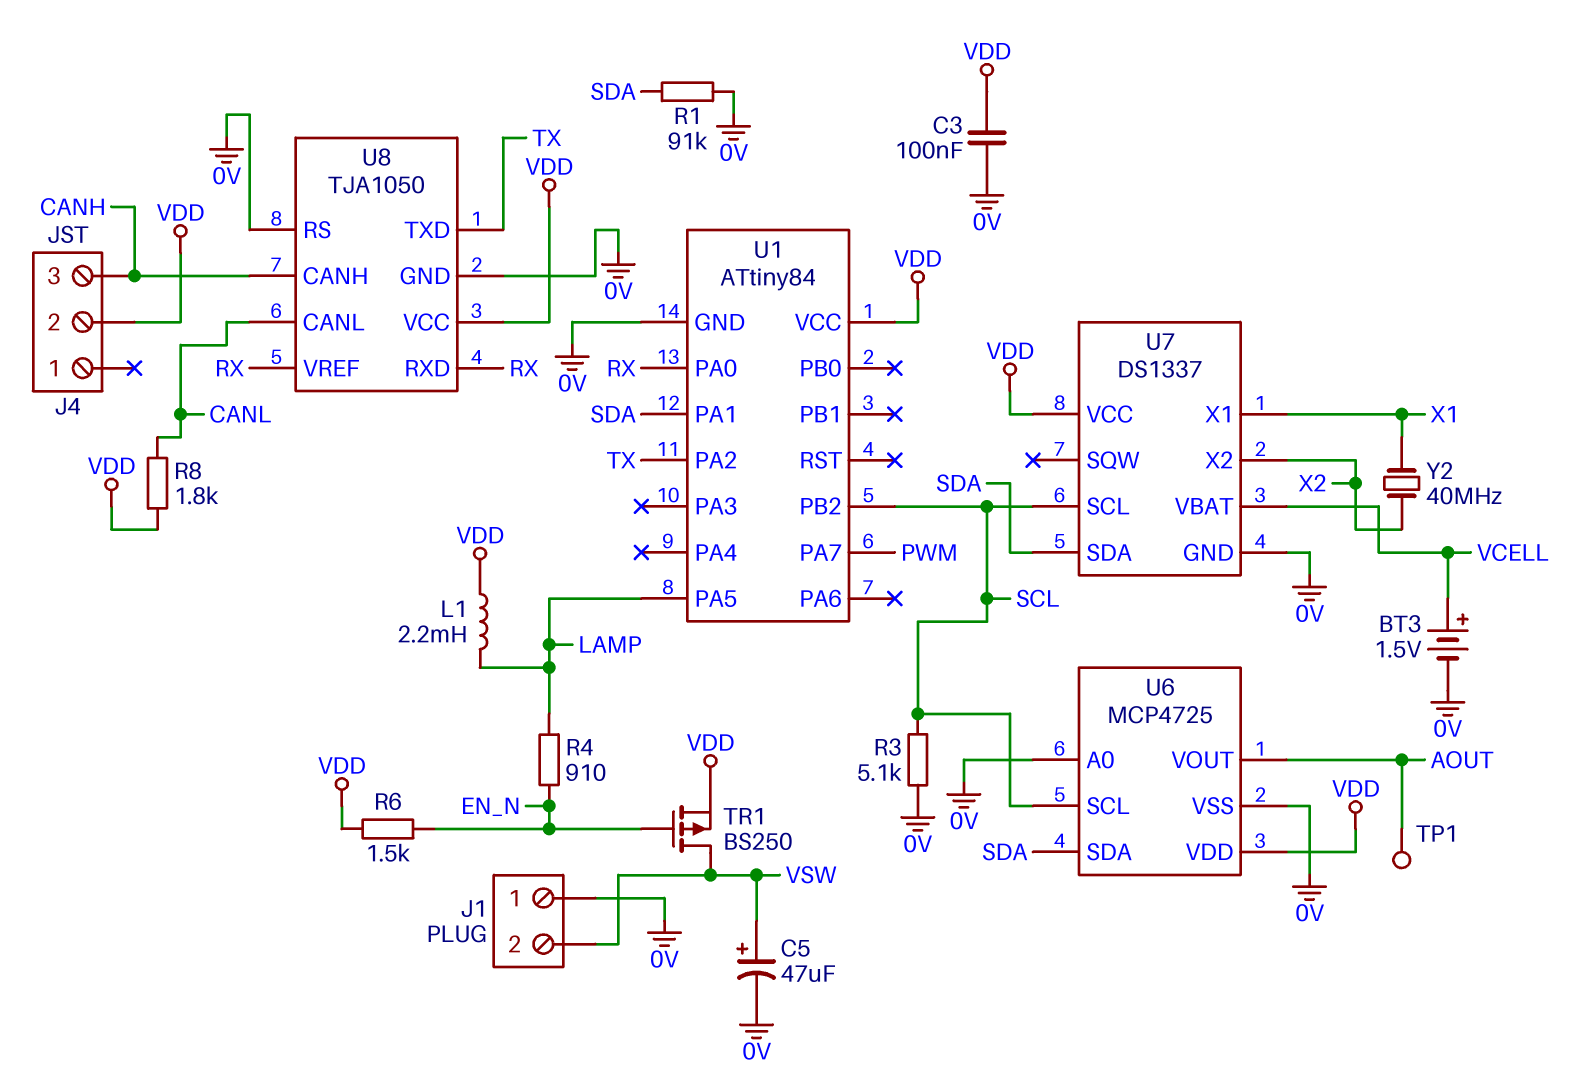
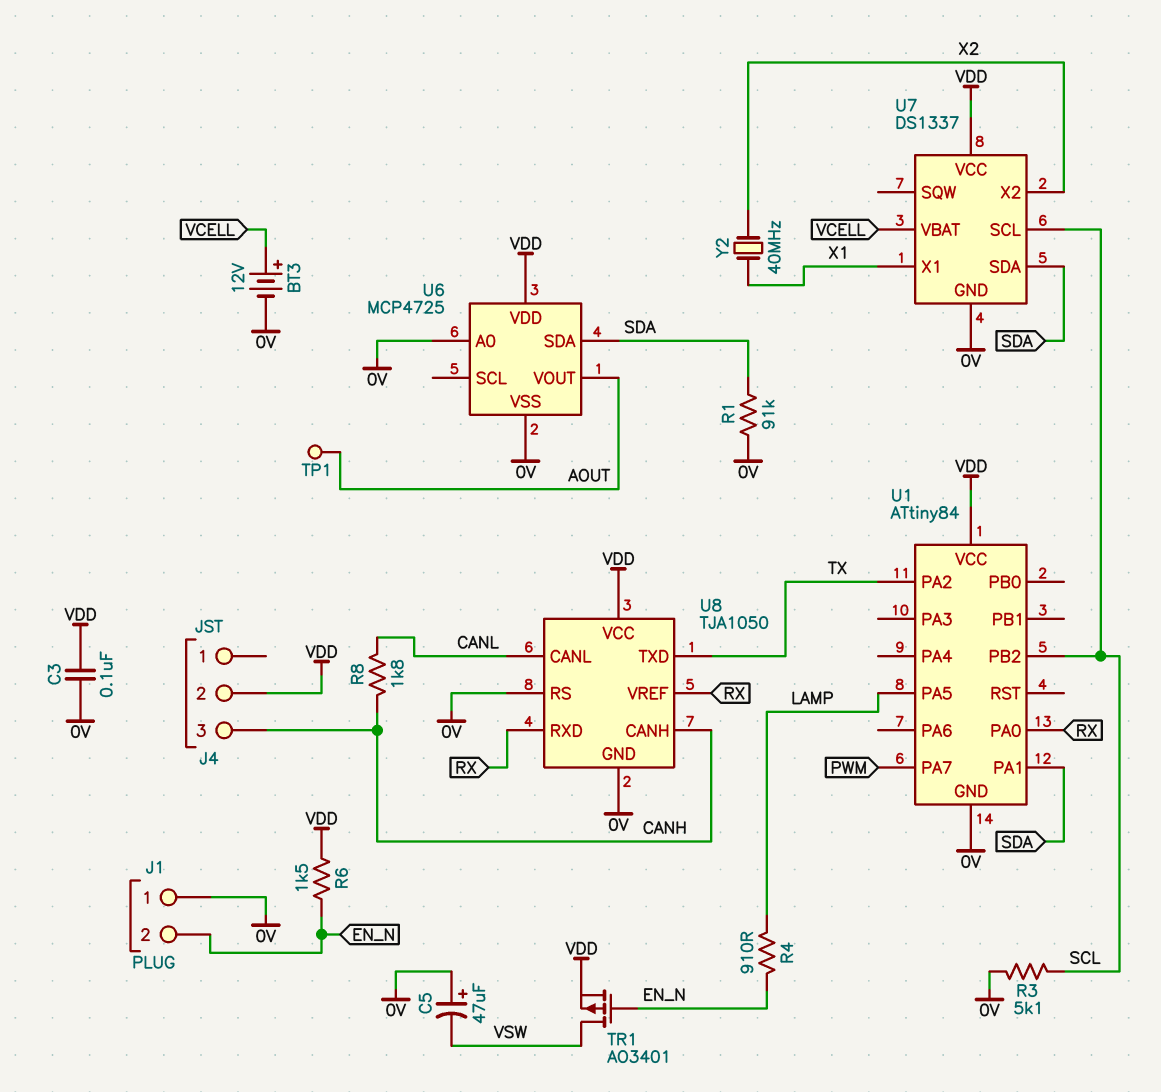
BT3: 1.5V (plus VCELL, minus 0V) -> 12V (plus VCELL, minus 0V)
C5: 47uF (plus VSW, minus 0V) -> 47uF (plus 0V, minus VSW)
J1 pin 2: VSW -> EN_N
L1: 2.2mH (LAMP, VDD) -> none
R8: 1.8k (CANL, VDD) -> 1.8k (CANH, CANL)
TR1: PMOS BS250 (G EN_N, D VSW, S VDD) -> PMOS AO3401 (G EN_N, D VSW, S VDD)
U6 pin SCL: SCL -> none

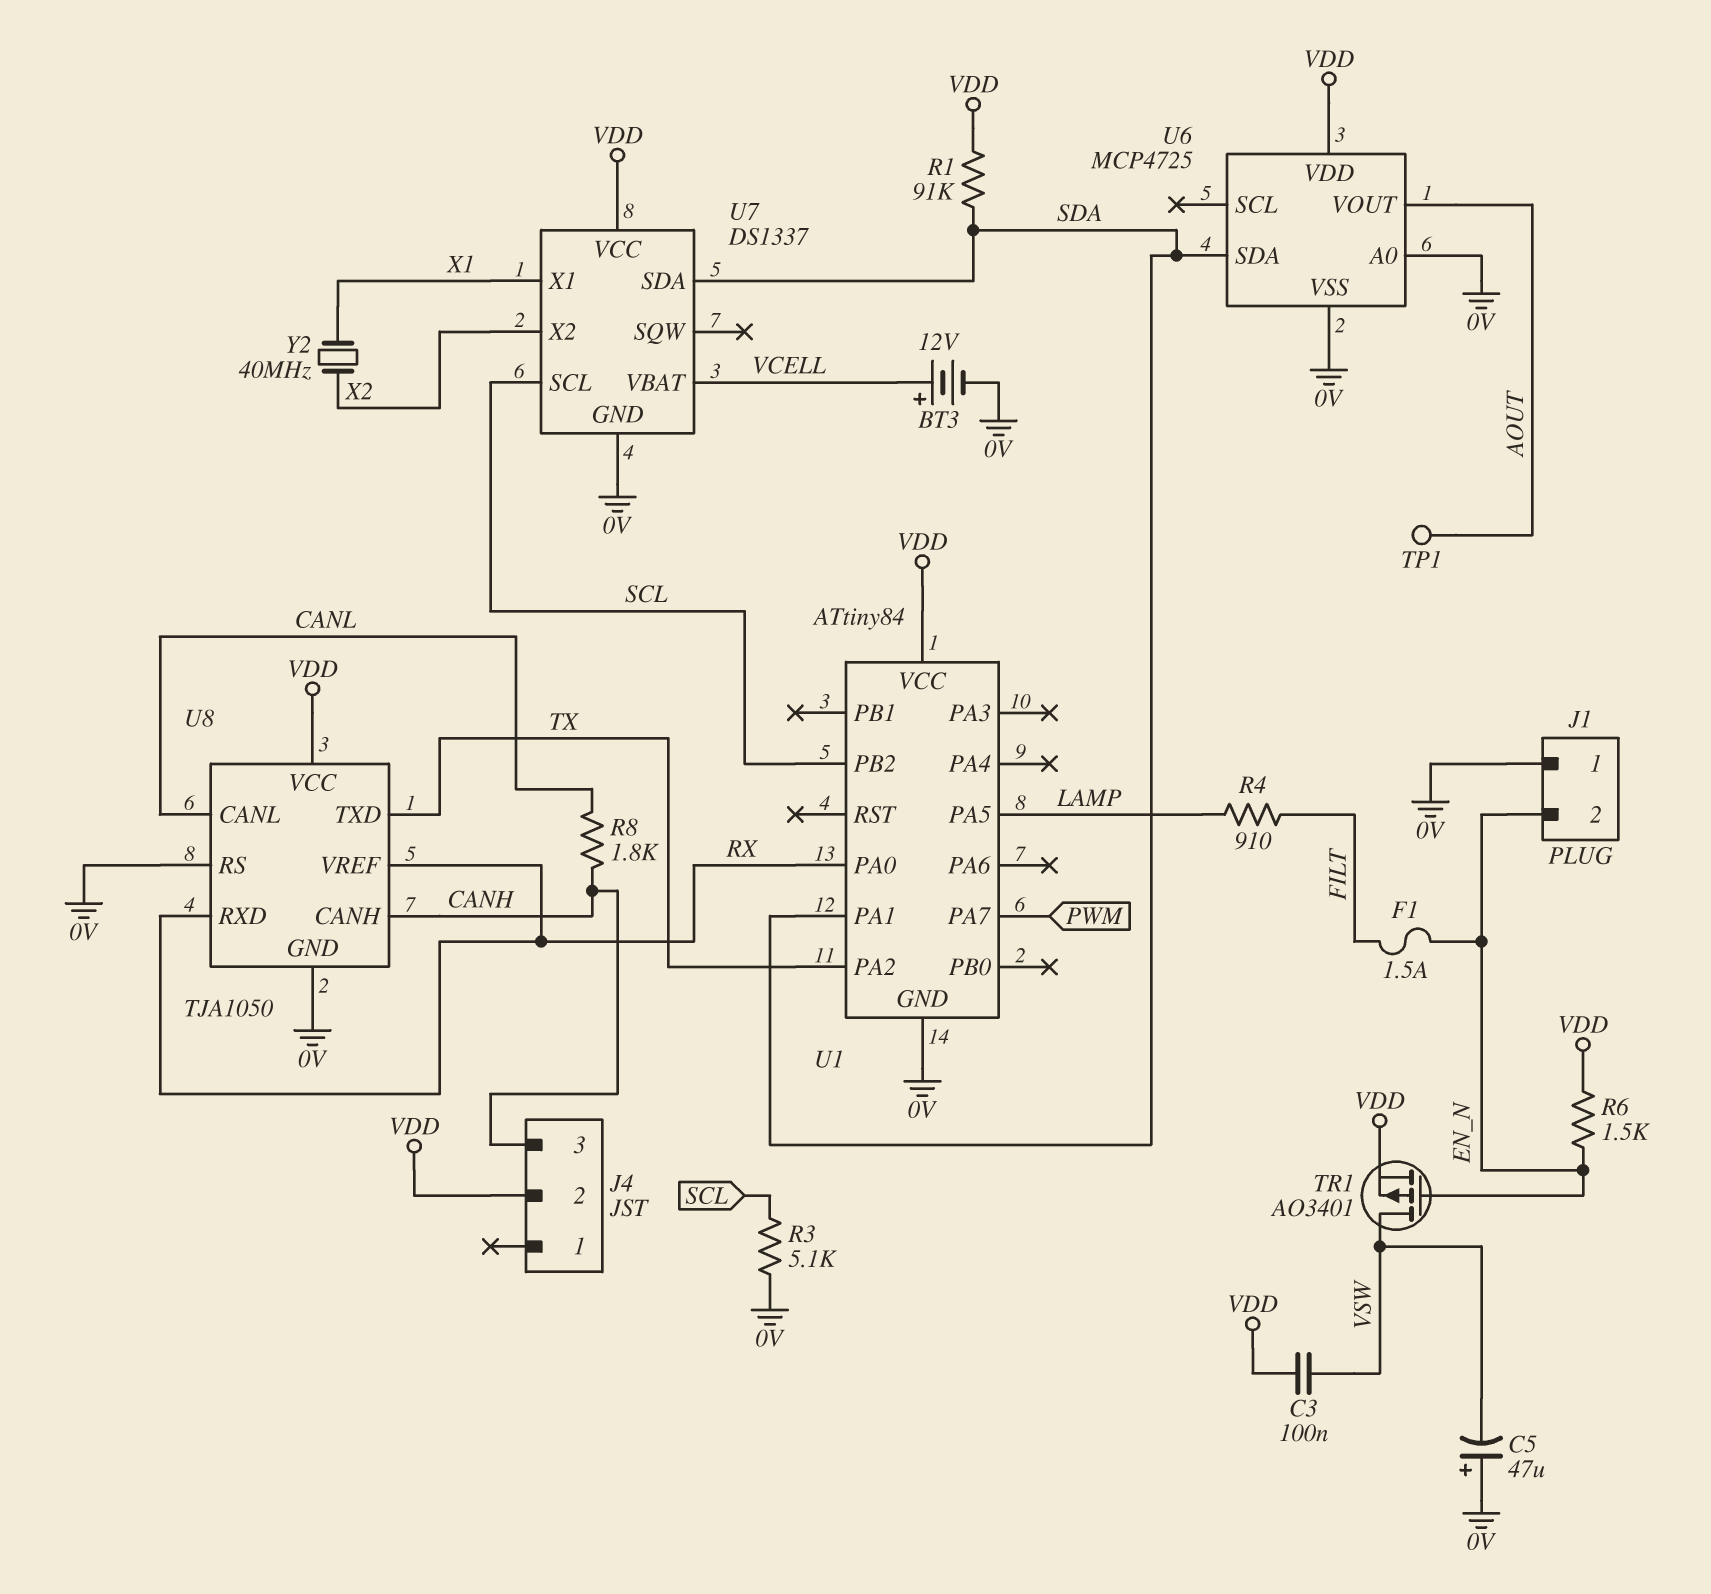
C3: 100nF (0V, VDD) -> 100nF (VDD, VSW)
F1: none -> 1.5A (EN_N, FILT)
R1: 91k (0V, SDA) -> 91k (SDA, VDD)
R4: 910 (EN_N, LAMP) -> 910 (FILT, LAMP)

